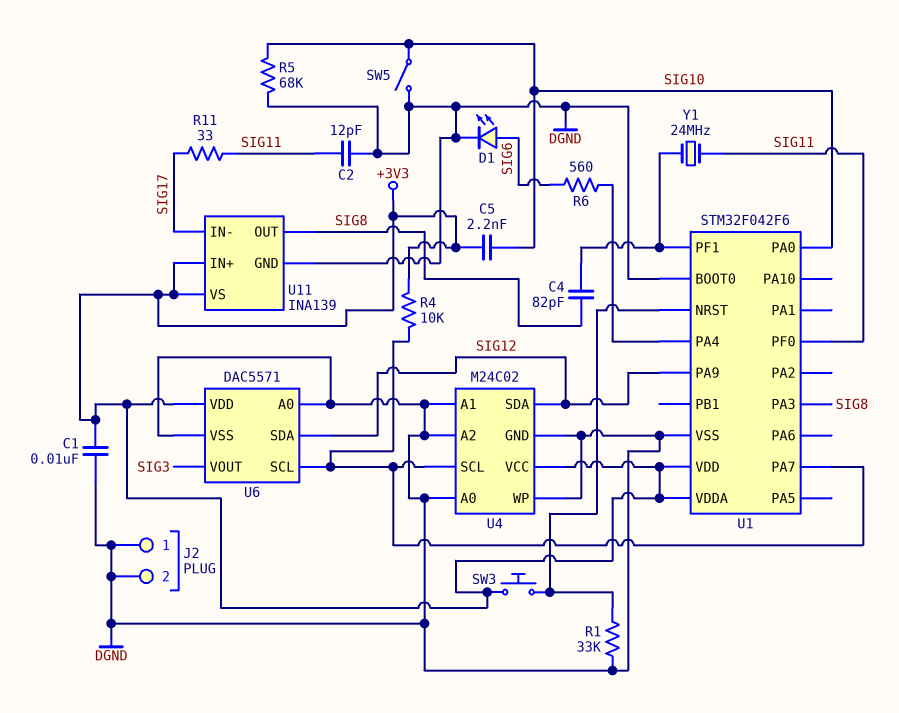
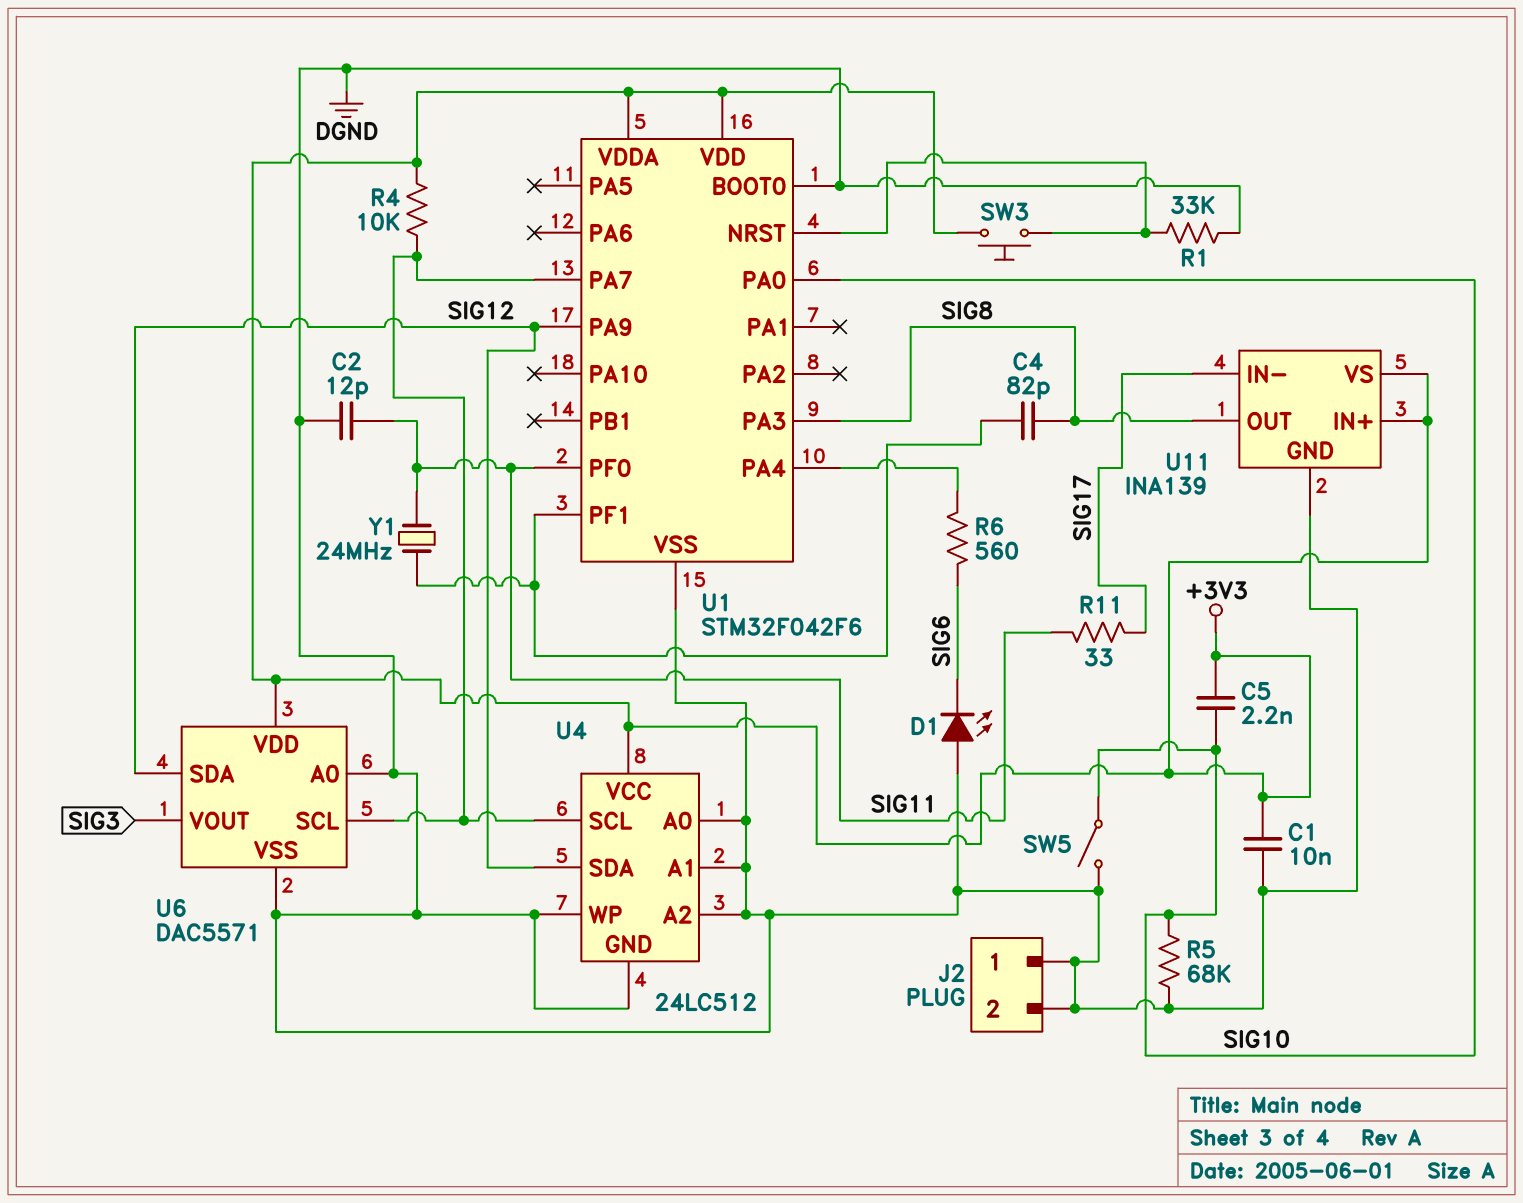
D1: LED (A SIG6, K DGND) -> LED (A DGND, K SIG6)
U4: M24C02 -> 24LC512

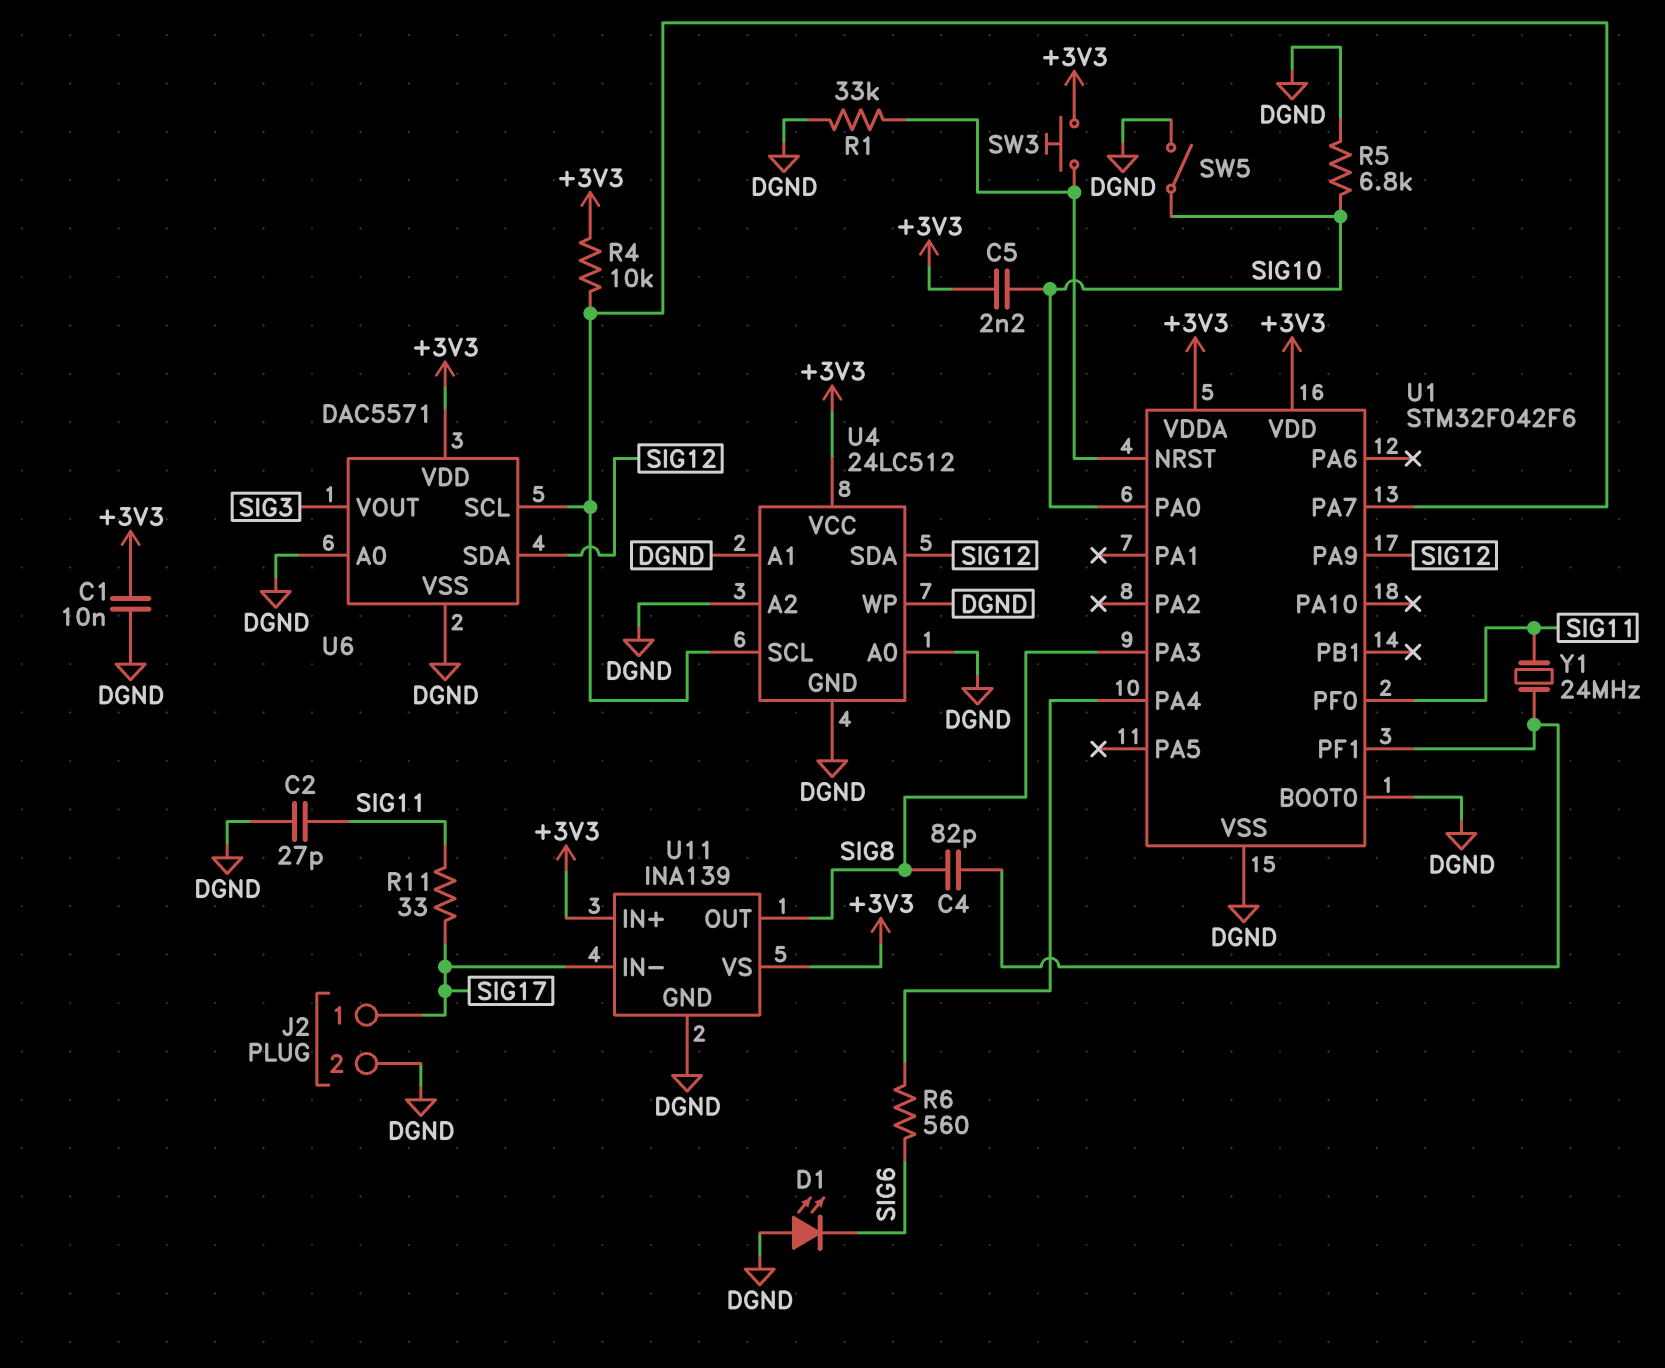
C2: 12pF (DGND, SIG11) -> 27pF (DGND, SIG11)
J2 pin 1: DGND -> SIG17
R5: 68k (DGND, SIG10) -> 6.8k (DGND, SIG10)

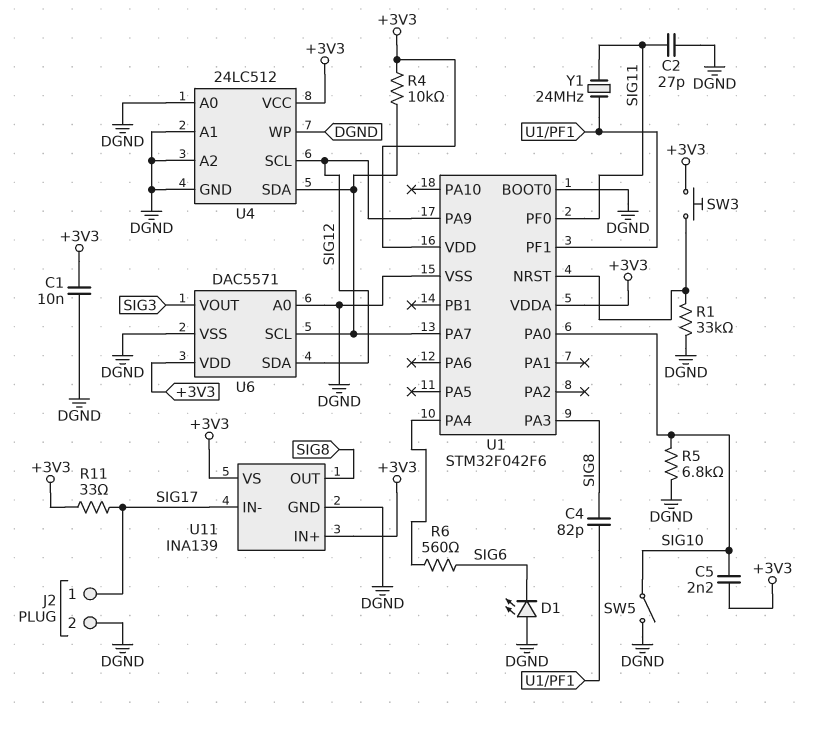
R11: 33 (SIG11, SIG17) -> 33 (+3V3, SIG17)
U4 pin SCL: U1/PA7 -> SIG12
U4 pin SDA: SIG12 -> U1/PA7

